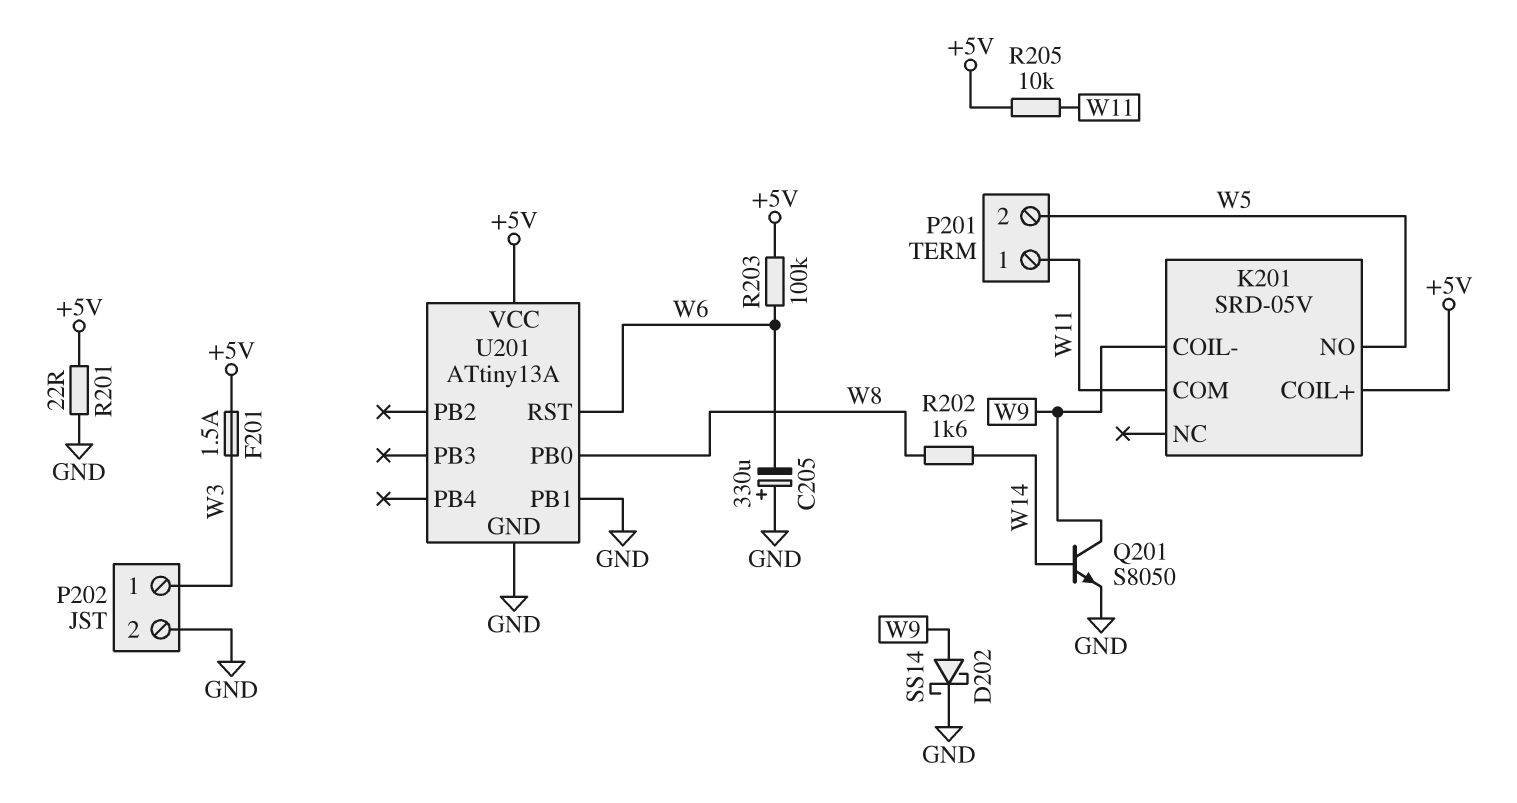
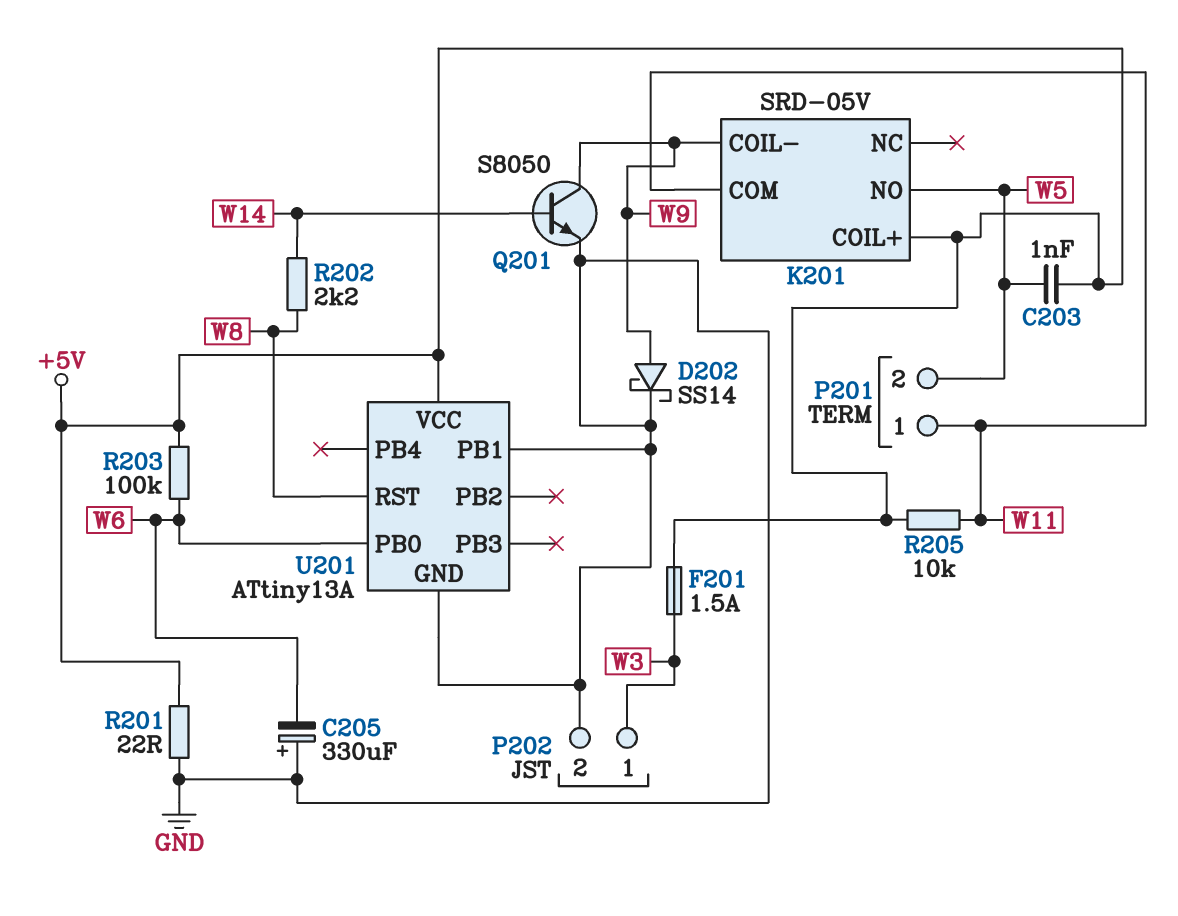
C203: none -> 1nF (+5V, W5)
R202: 1.6k (W8, W14) -> 2.2k (W8, W14)
U201 pin PB0: W8 -> W6
U201 pin RST: W6 -> W8

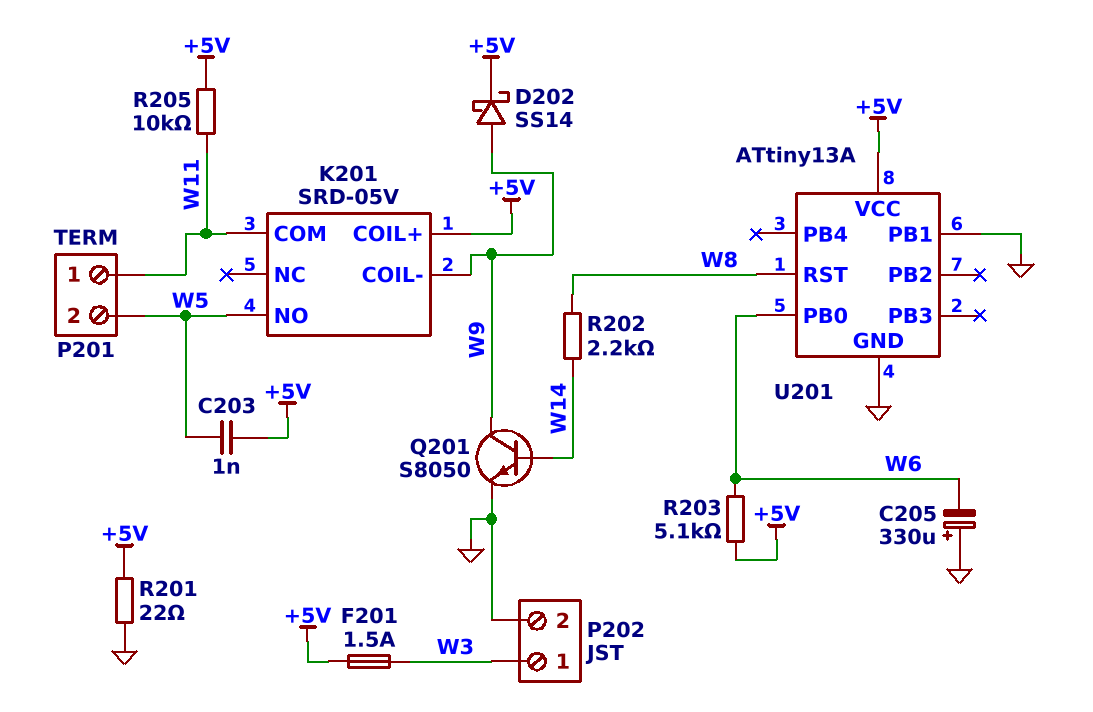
D202: schottky SS14 (A W9, K GND) -> schottky SS14 (A W9, K +5V)
R203: 100k (+5V, W6) -> 5.1k (+5V, W6)

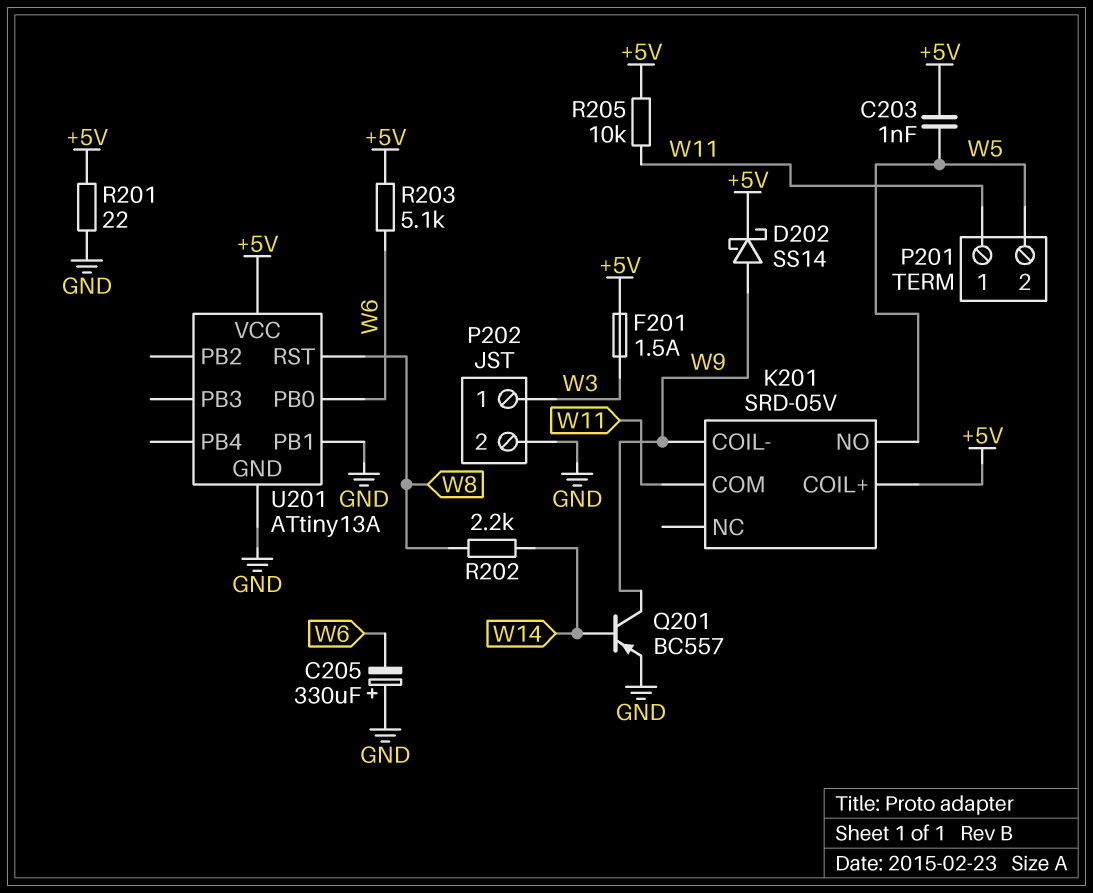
Q201: NPN S8050 (B W14, C W9, E GND) -> PNP BC557 (B W14, C W9, E GND)

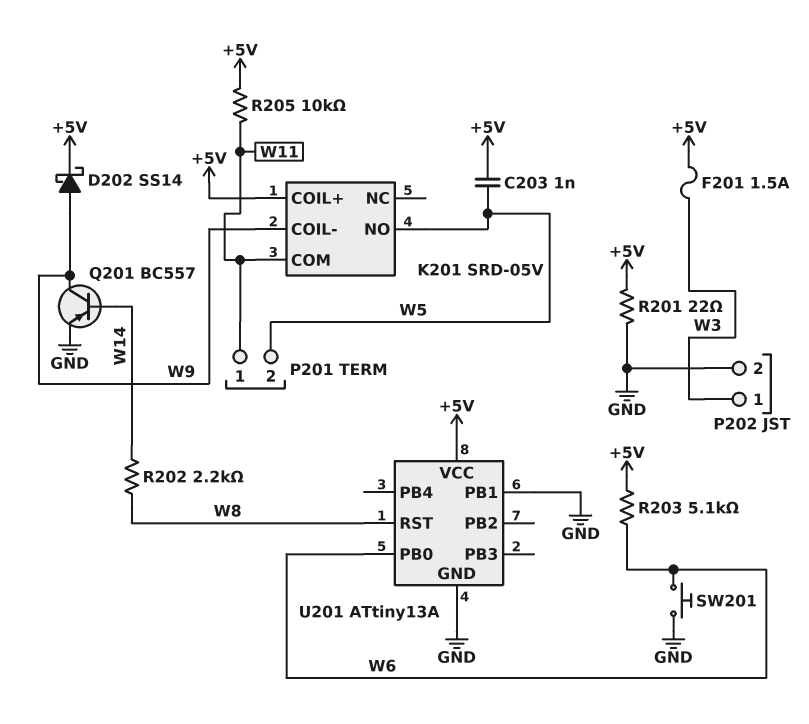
C205: 330uF (plus GND, minus W6) -> none
SW201: none -> button (GND, W6)

